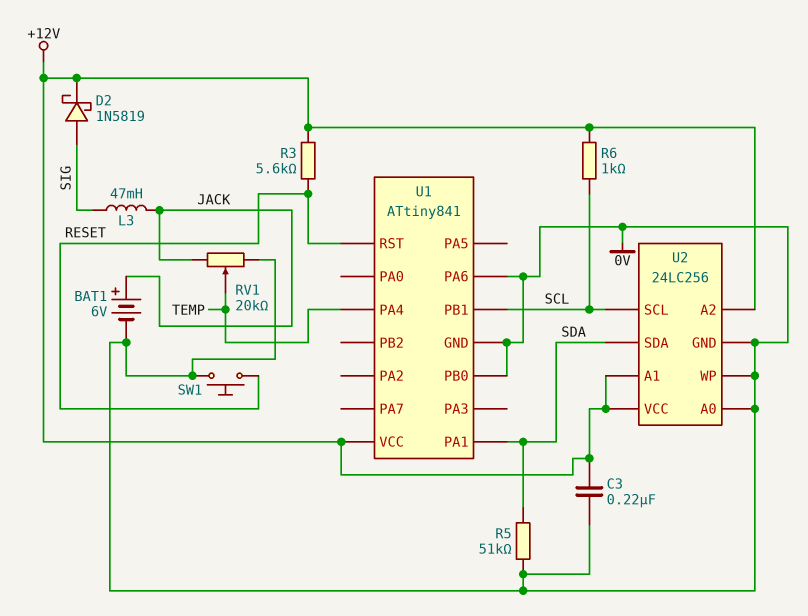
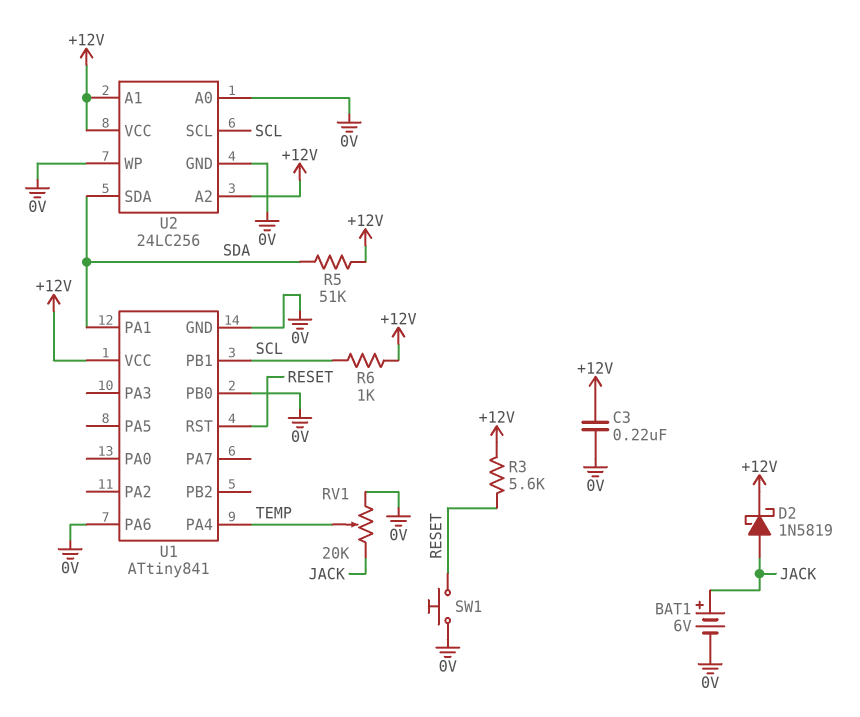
D2: schottky 1N5819 (A SIG, K +12V) -> schottky 1N5819 (A JACK, K +12V)
L3: 47mH (JACK, SIG) -> none
R5: 51k (0V, SDA) -> 51k (+12V, SDA)

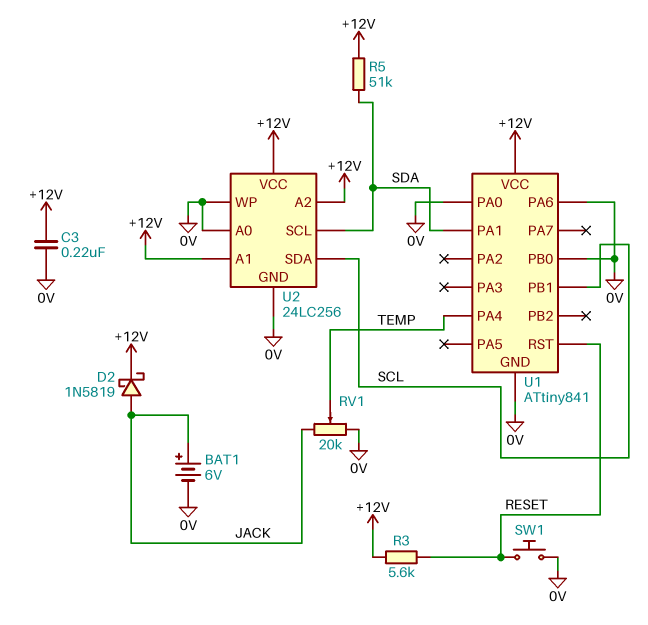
R6: 1k (+12V, SCL) -> none
U1 pin PA0: none -> 0V
U2 pin SCL: SCL -> SDA
U2 pin SDA: SDA -> SCL

